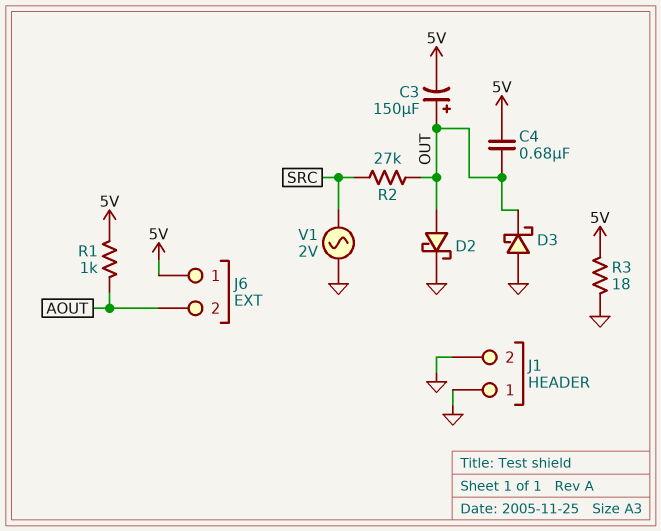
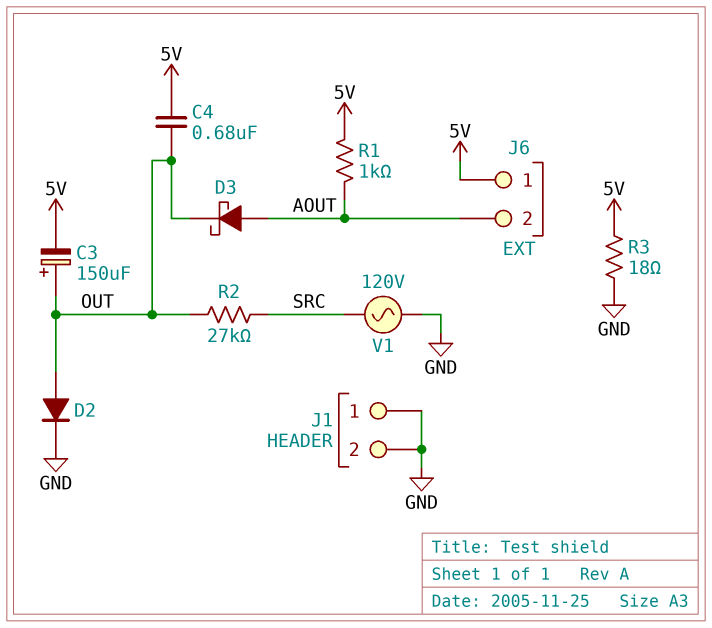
D2: schottky (A OUT, K GND) -> diode (A OUT, K GND)
D3: schottky (A GND, K OUT) -> schottky (A AOUT, K OUT)
V1: AC 2V (GND, SRC) -> AC 120V (GND, SRC)

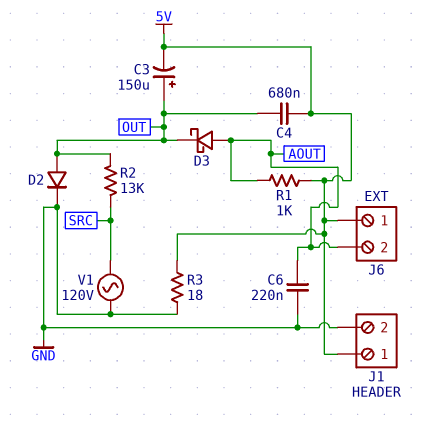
C6: none -> 220nF (AOUT, GND)
J1 pin 1: GND -> 5V
R2: 27k (OUT, SRC) -> 13k (OUT, SRC)

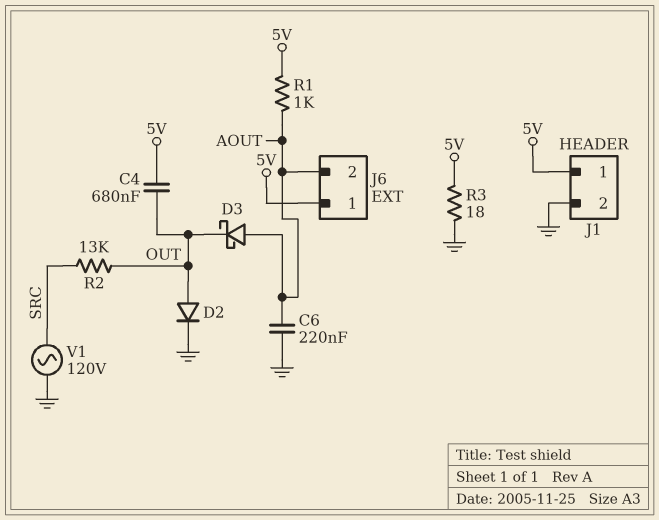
C3: 150uF (plus OUT, minus 5V) -> none

